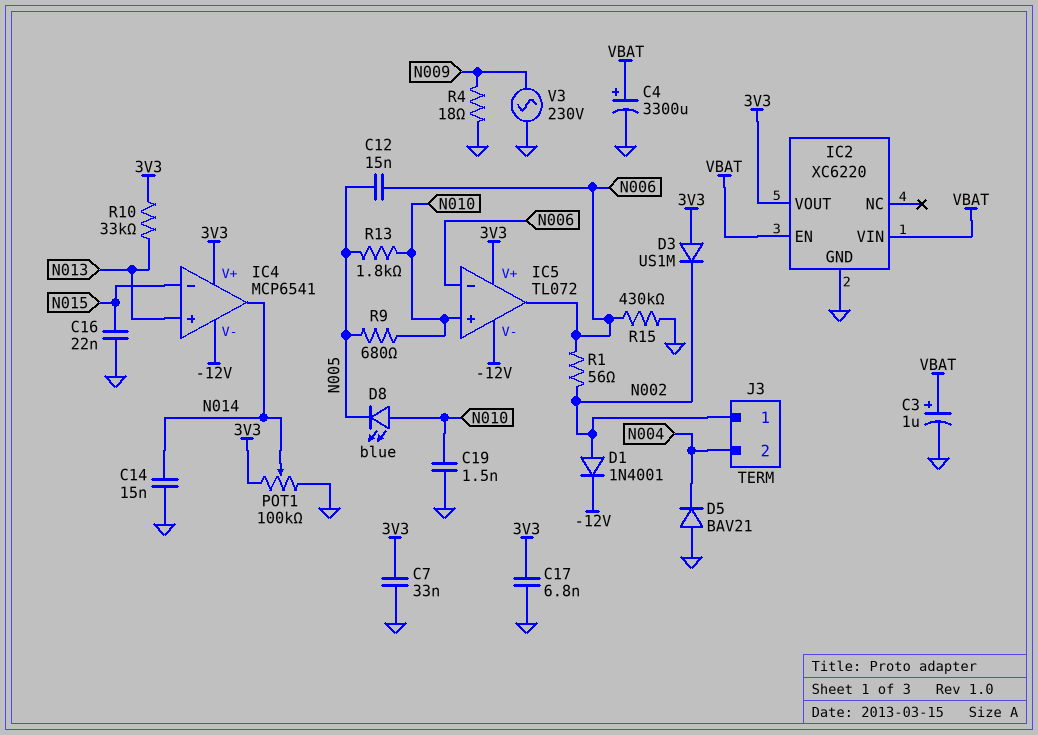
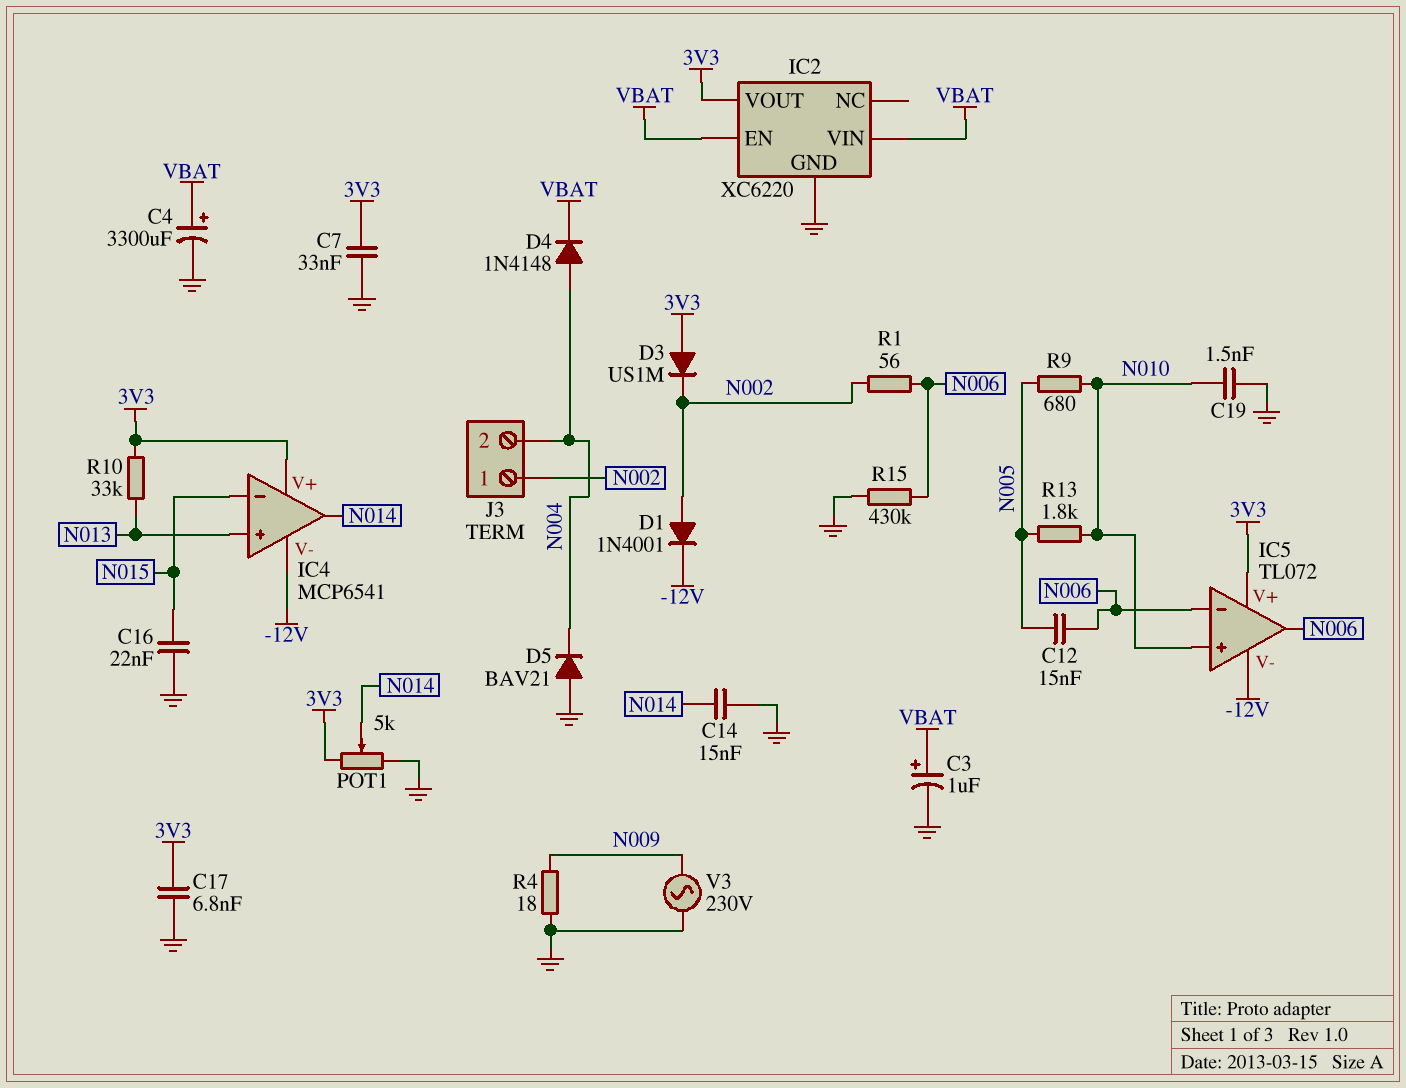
D4: none -> diode 1N4148 (A N004, K VBAT)
D8: LED blue (A N010, K N005) -> none
POT1: 100k (3V3, GND, wiper N014) -> 5k (3V3, GND, wiper N014)

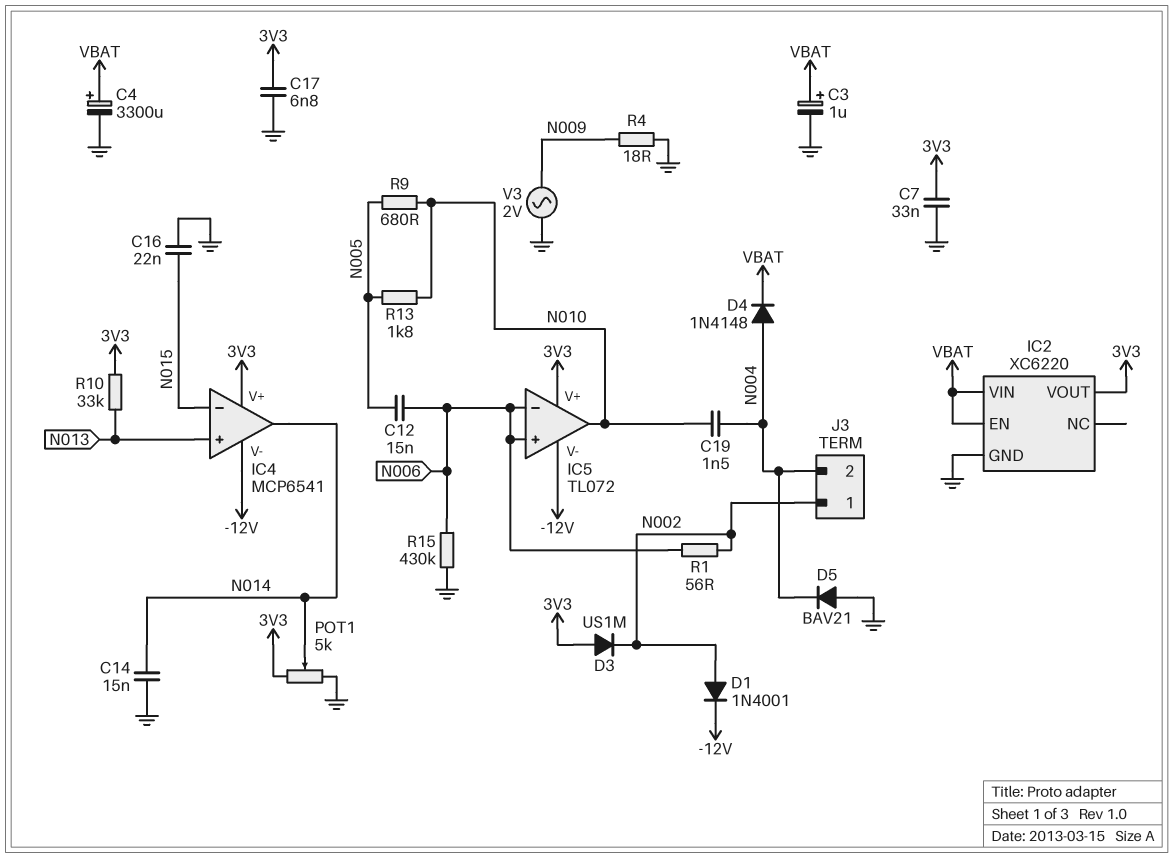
C19: 1.5nF (GND, N010) -> 1.5nF (N004, N010)
IC5 pin in+: N010 -> N006
IC5 pin out: N006 -> N010
V3: AC 230V (GND, N009) -> AC 2V (GND, N009)

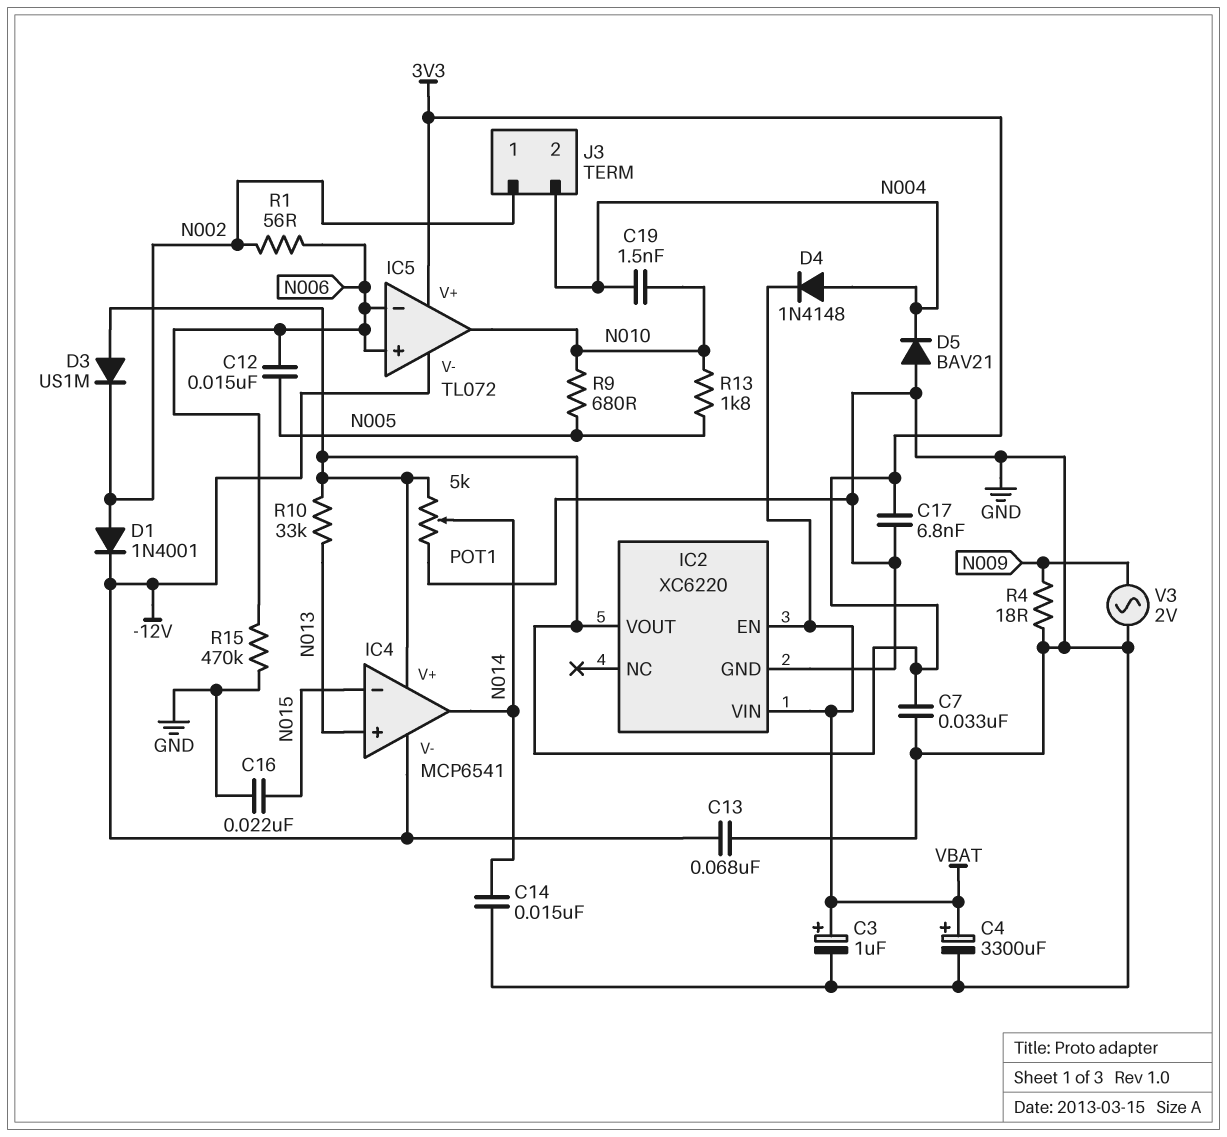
C13: none -> 68nF (-12V, GND)
R15: 430k (GND, N006) -> 470k (GND, N006)

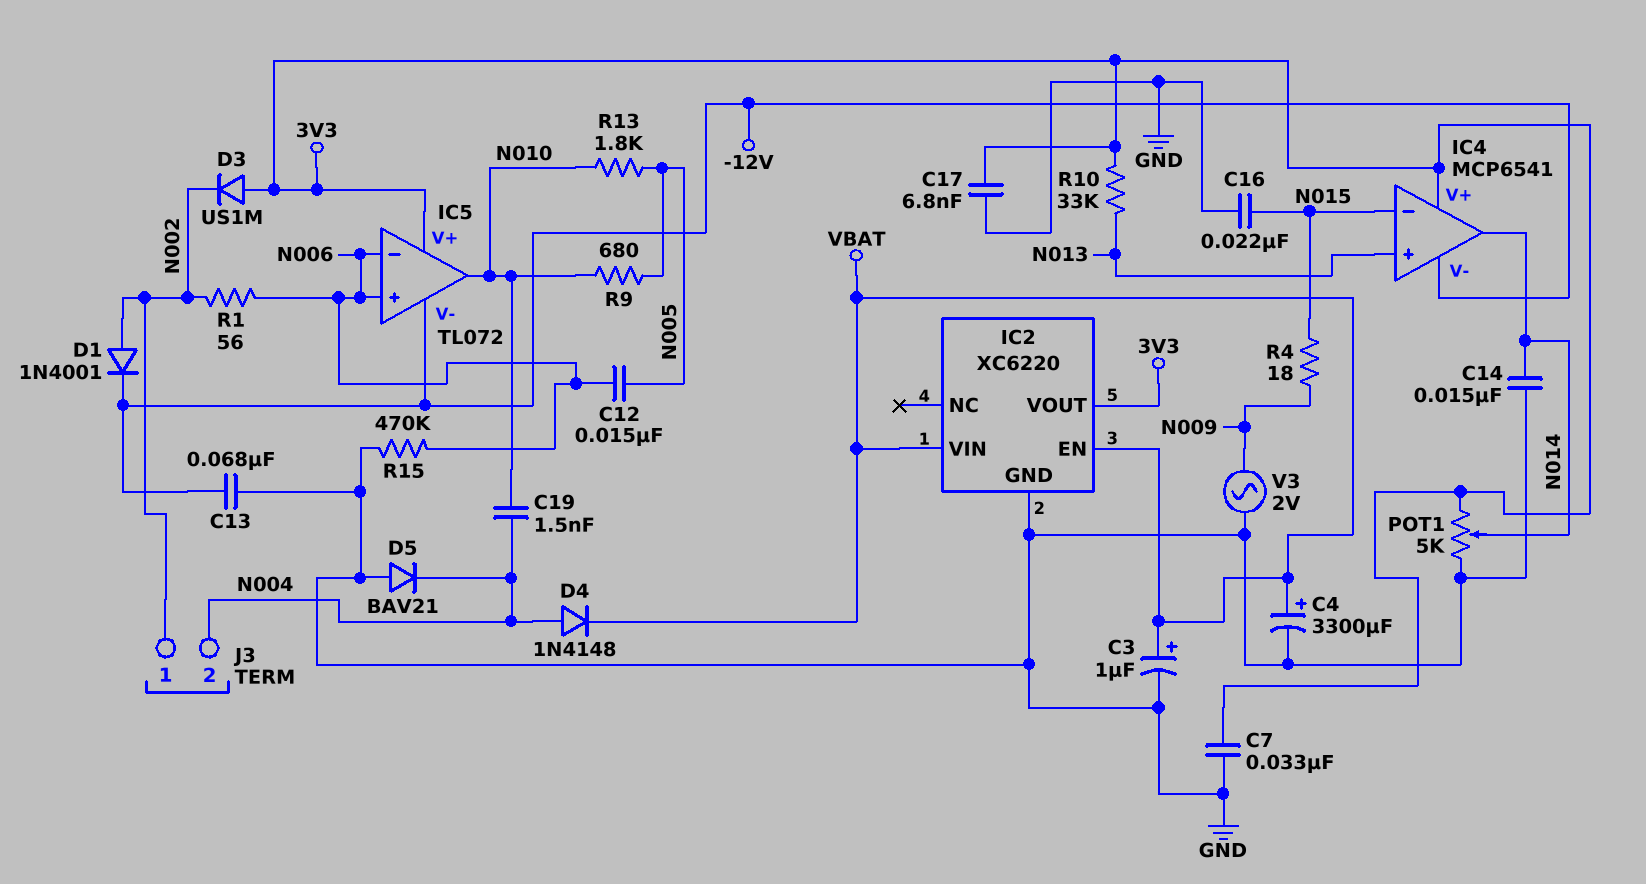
R4: 18 (GND, N009) -> 18 (N009, N015)

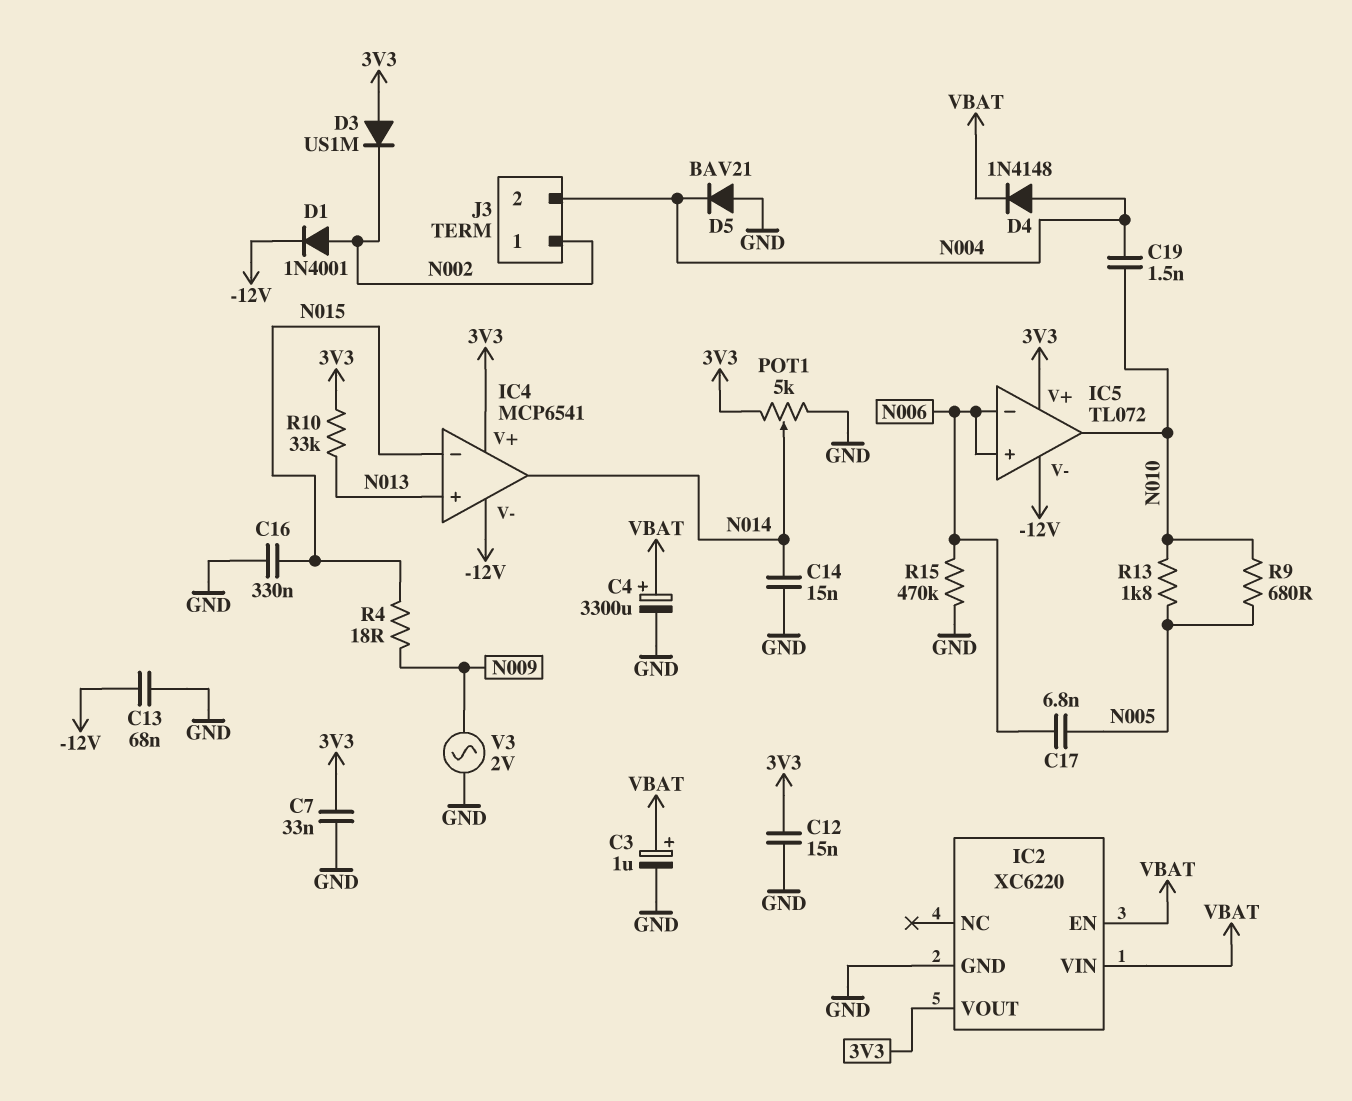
C12: 15nF (N005, N006) -> 15nF (3V3, GND)
C16: 22nF (GND, N015) -> 330nF (GND, N015)
C17: 6.8nF (3V3, GND) -> 6.8nF (N005, N006)
R1: 56 (N002, N006) -> none

